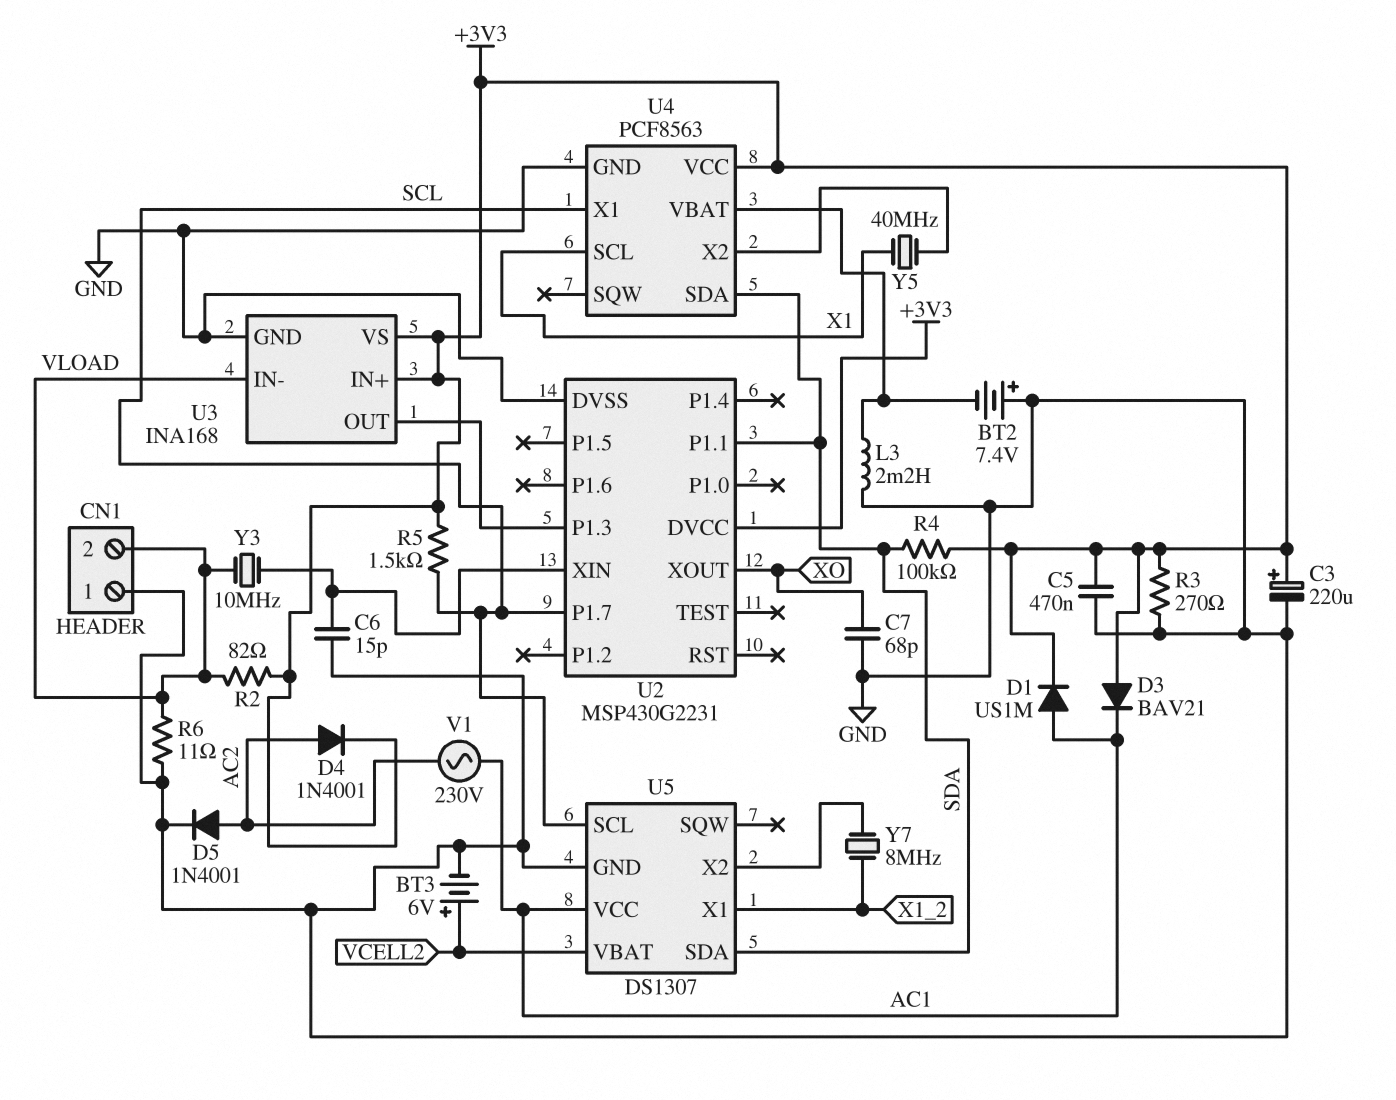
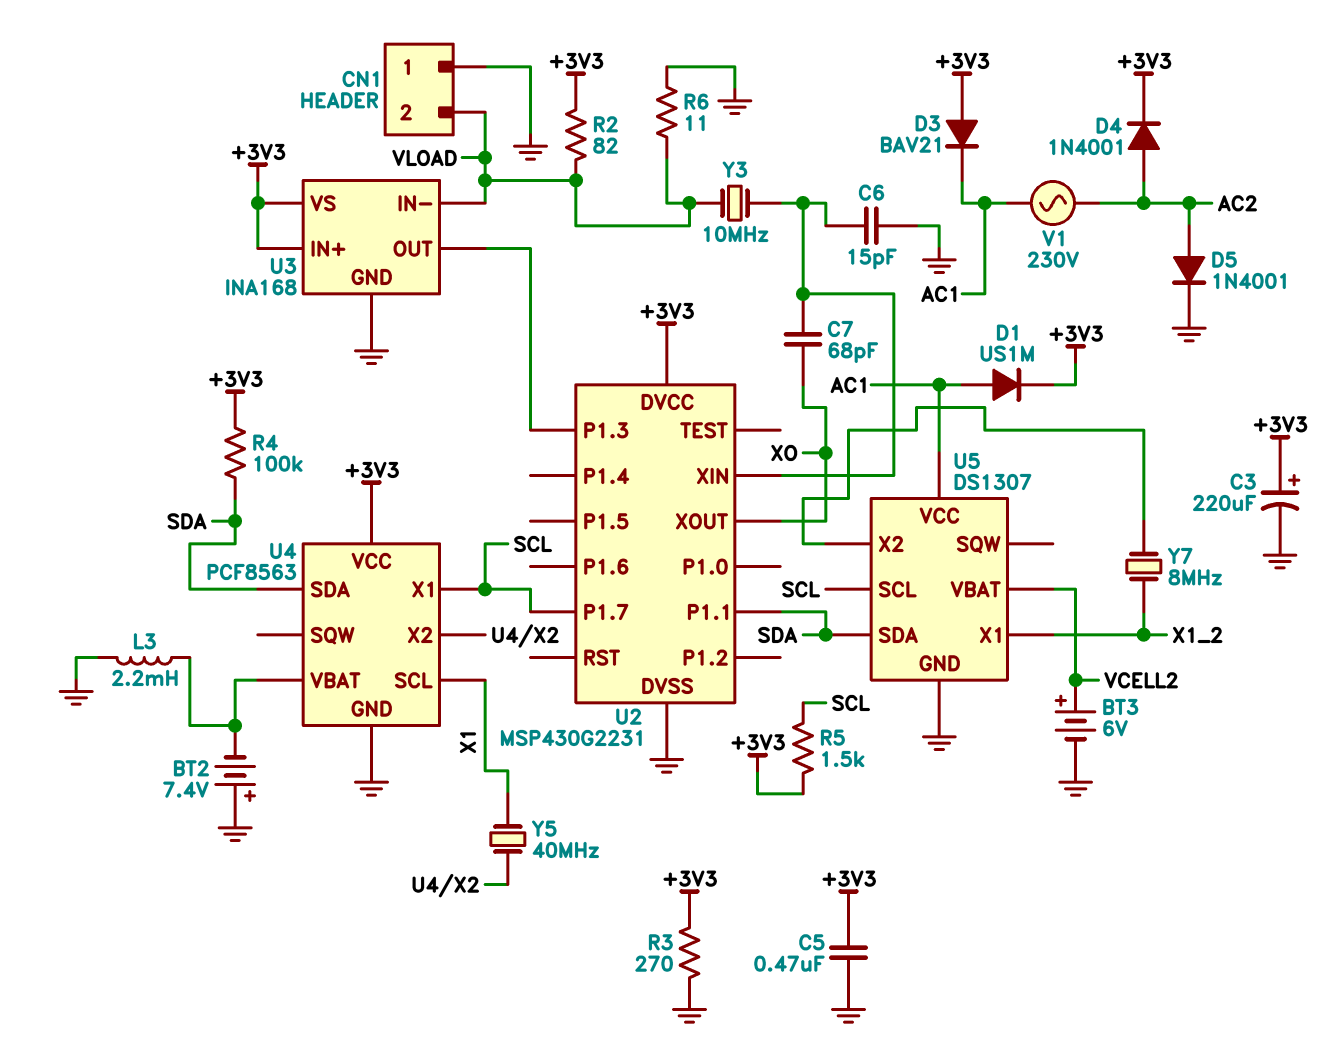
C7: 68pF (GND, XO) -> 68pF (U2/XIN, XO)

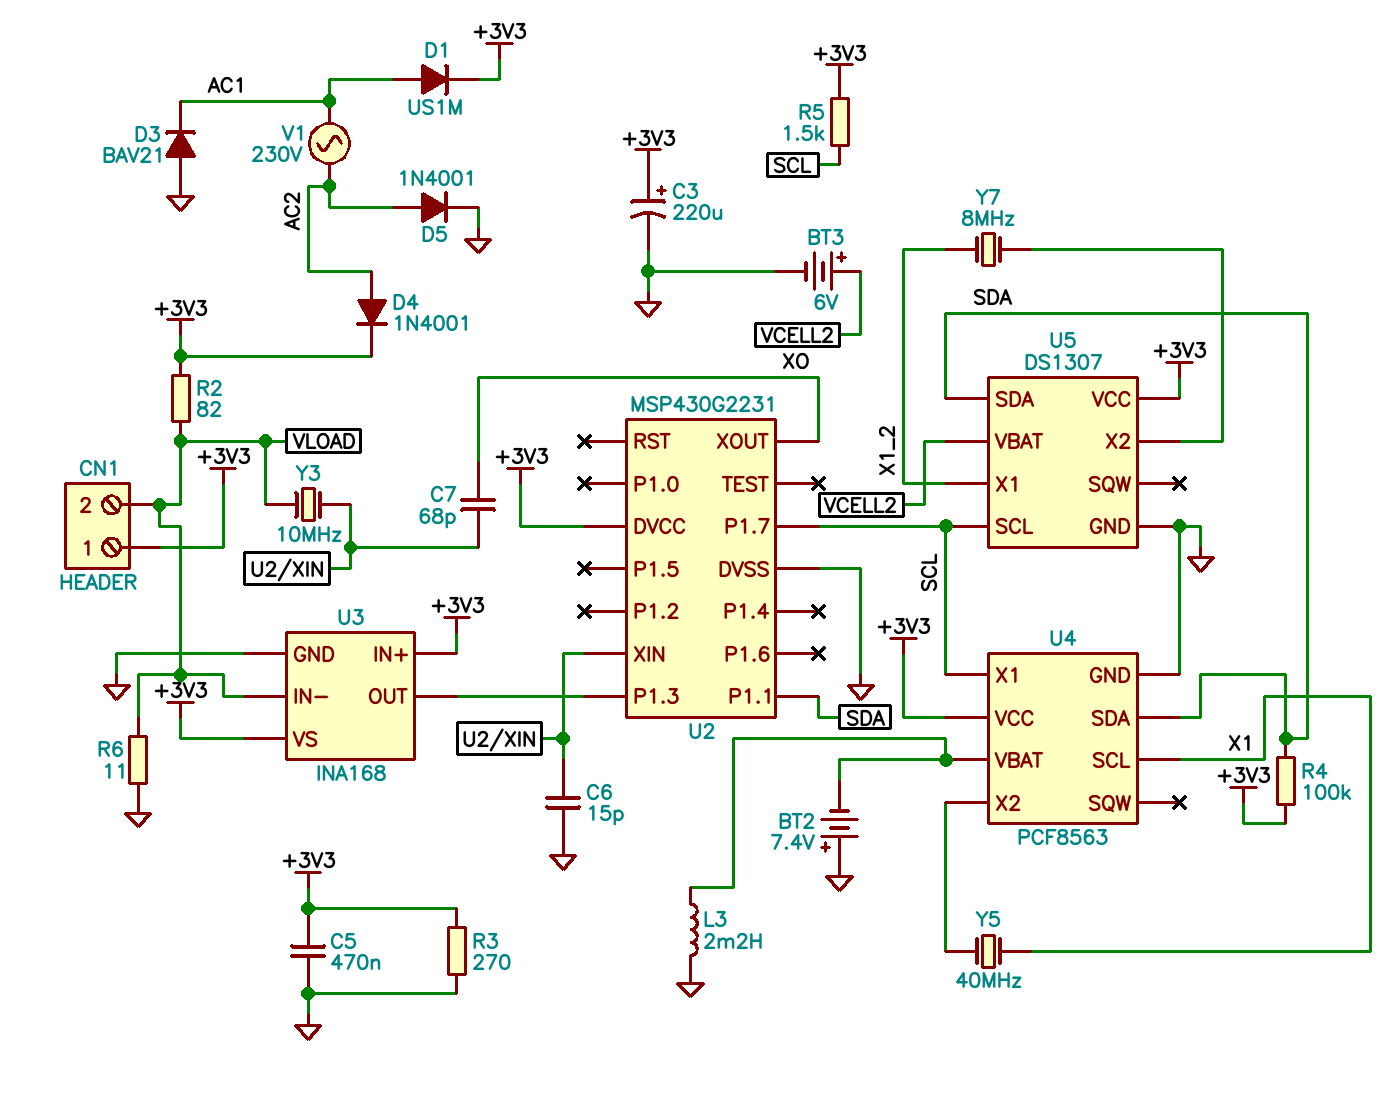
CN1 pin 1: GND -> +3V3
D3: diode BAV21 (A +3V3, K AC1) -> diode BAV21 (A GND, K AC1)
U5 pin VCC: AC1 -> +3V3

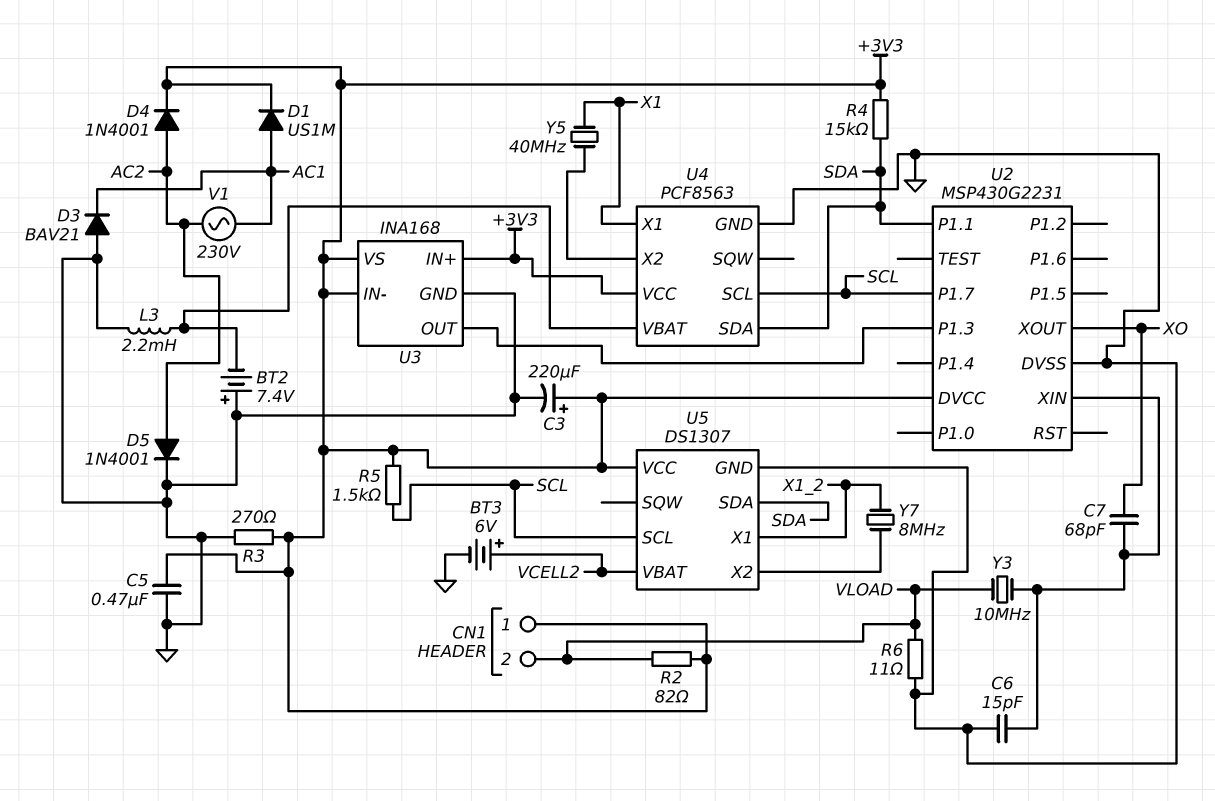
R4: 100k (+3V3, SDA) -> 15k (+3V3, SDA)
U3 pin IN-: VLOAD -> +3V3
U4 pin SCL: X1 -> SCL
U4 pin X1: SCL -> X1

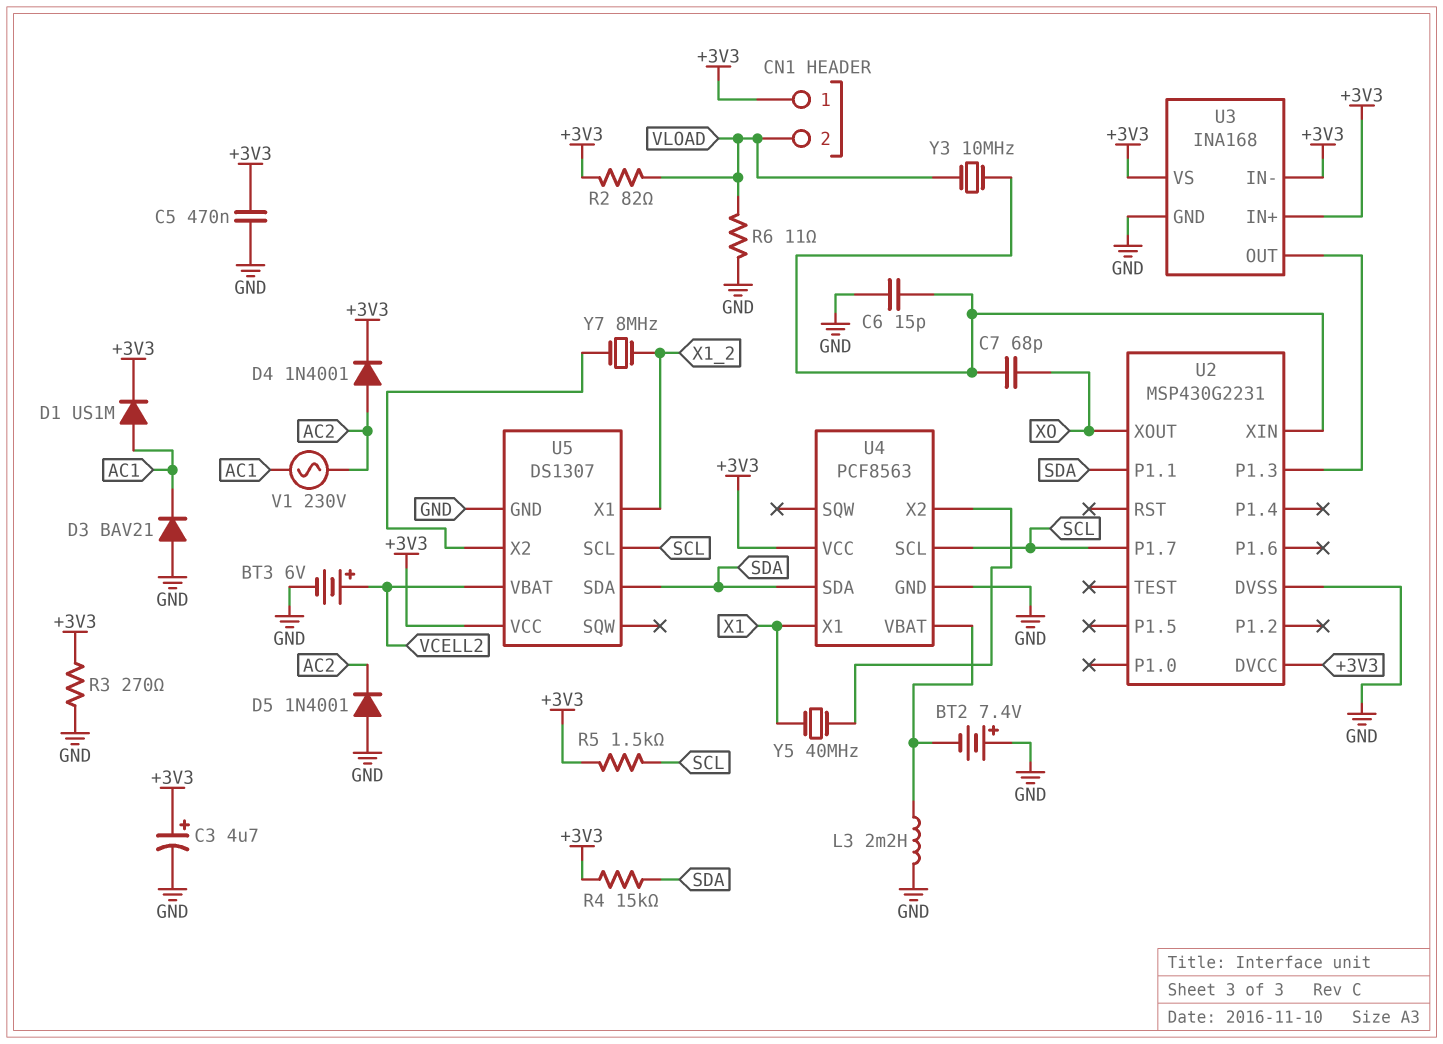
C3: 220uF (plus +3V3, minus GND) -> 4.7uF (plus +3V3, minus GND)
D5: diode 1N4001 (A AC2, K GND) -> diode 1N4001 (A GND, K AC2)

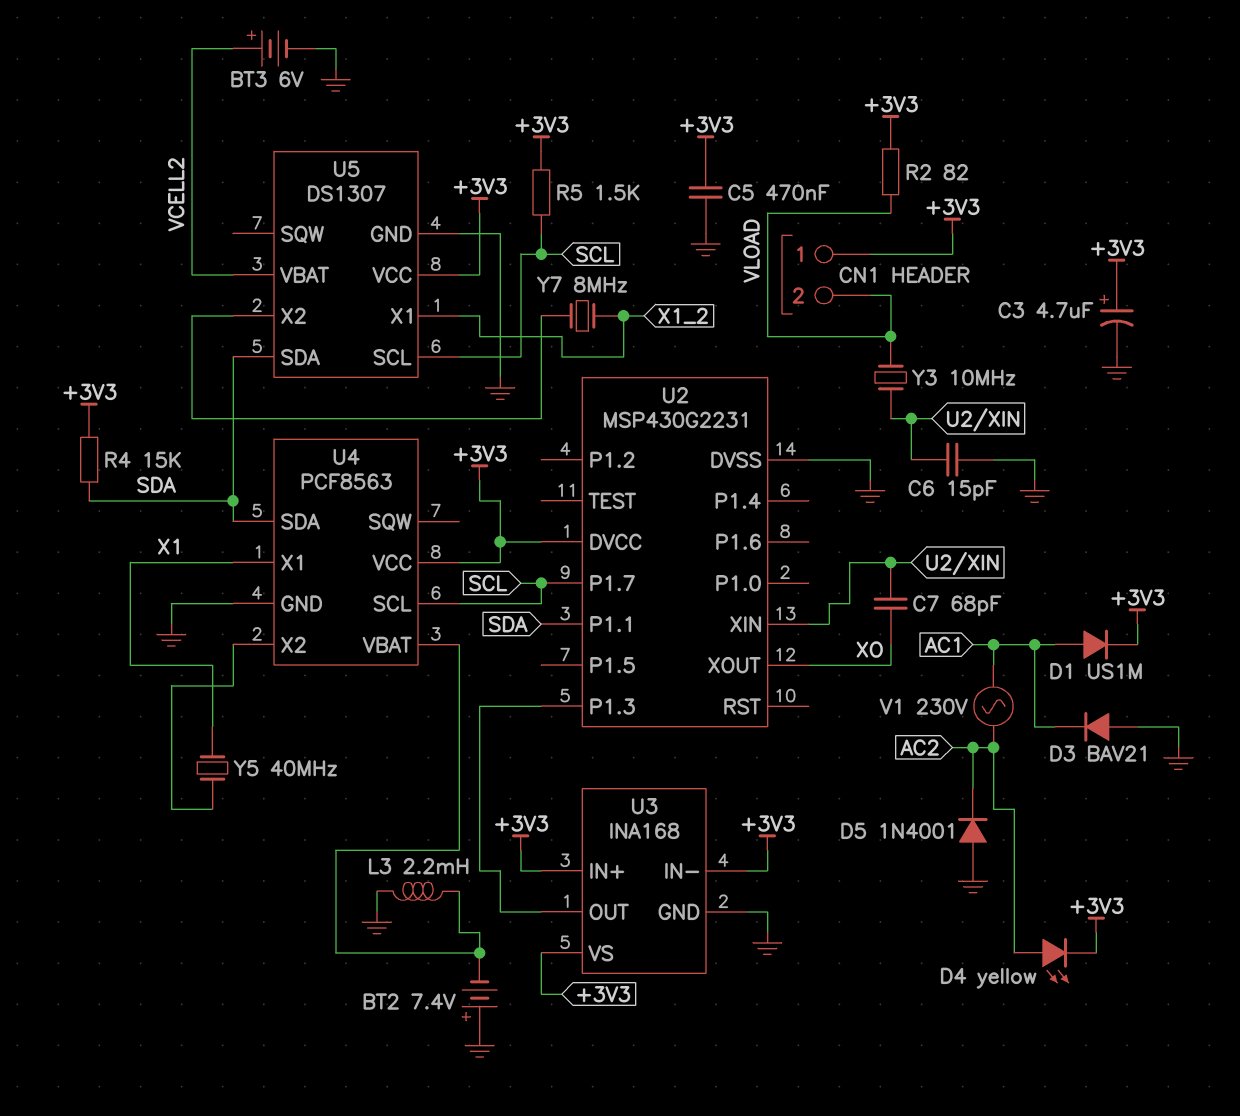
D4: diode 1N4001 (A AC2, K +3V3) -> LED yellow (A AC2, K +3V3)
R3: 270 (+3V3, GND) -> none
R6: 11 (GND, VLOAD) -> none

